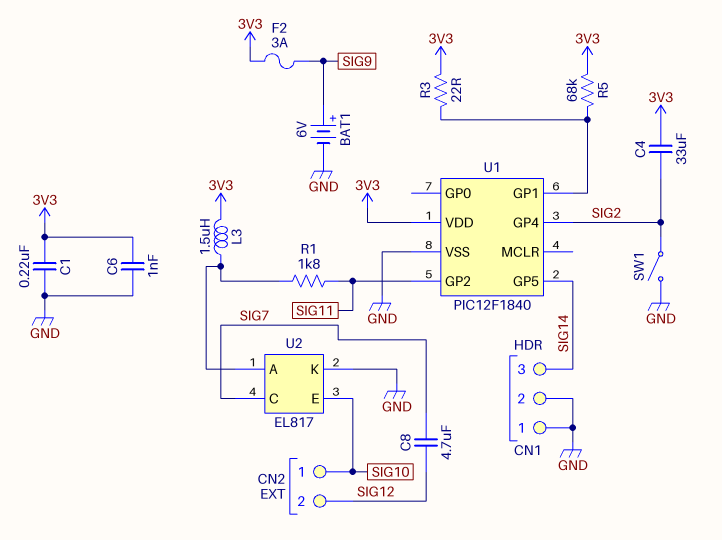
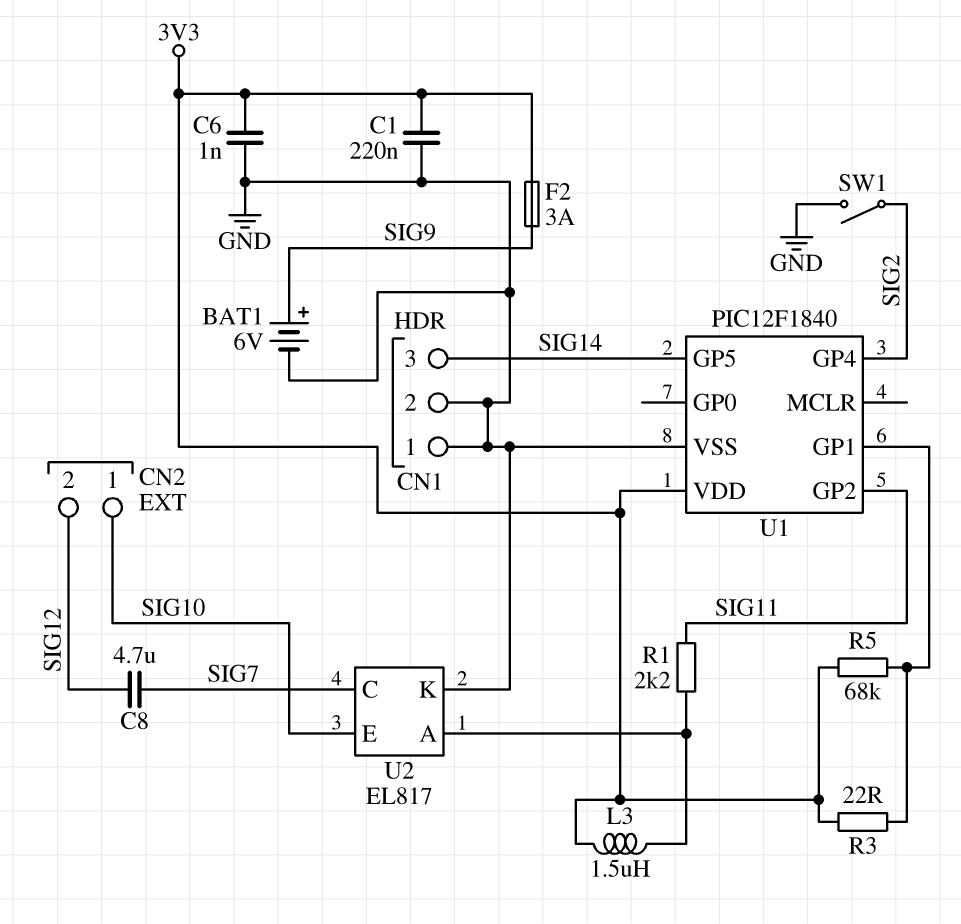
C4: 33uF (3V3, SIG2) -> none
R1: 1.8k (SIG11, U2/A) -> 2.2k (SIG11, U2/A)

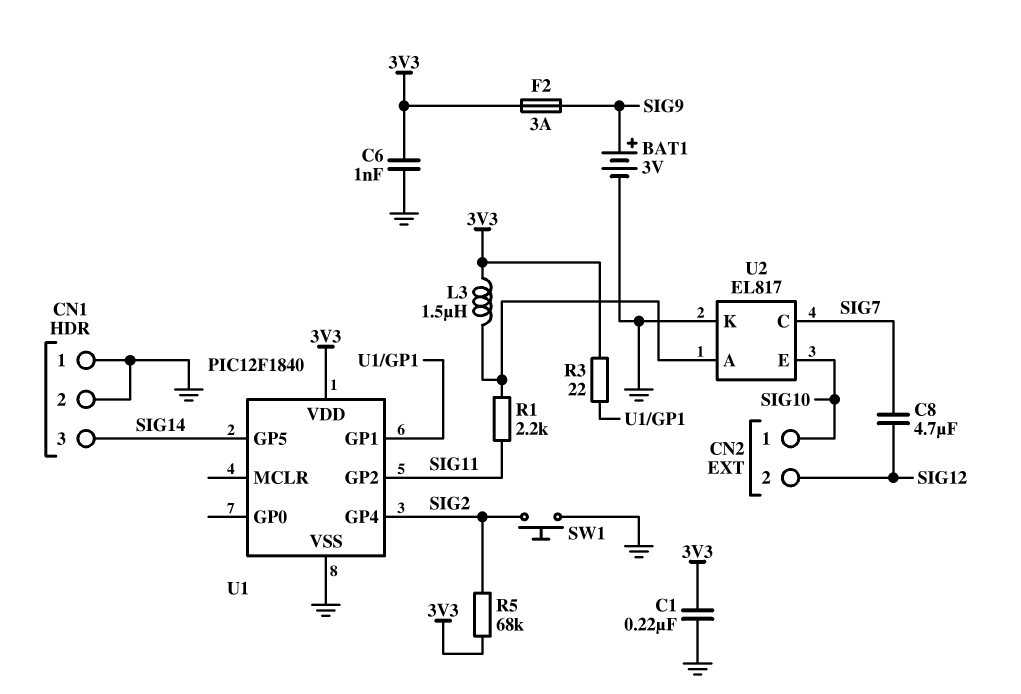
BAT1: 6V (plus SIG9, minus GND) -> 3V (plus SIG9, minus GND)
R5: 68k (3V3, U1/GP1) -> 68k (3V3, SIG2)
SW1: switch (GND, SIG2) -> button (GND, SIG2)

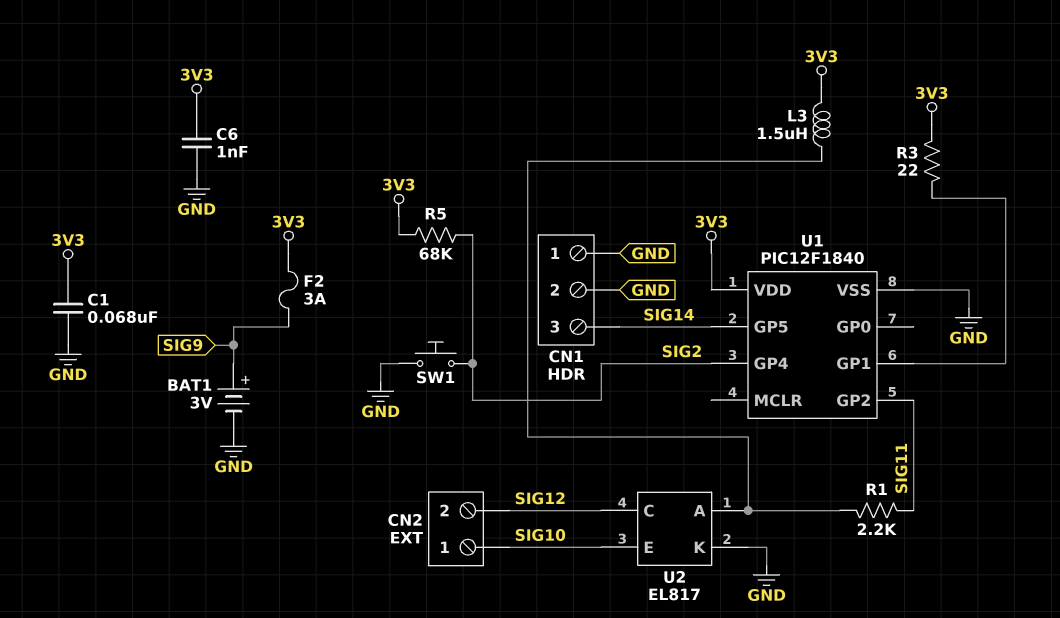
C1: 220nF (3V3, GND) -> 68nF (3V3, GND)
C8: 4.7uF (SIG7, SIG12) -> none
U2 pin C: SIG7 -> SIG12

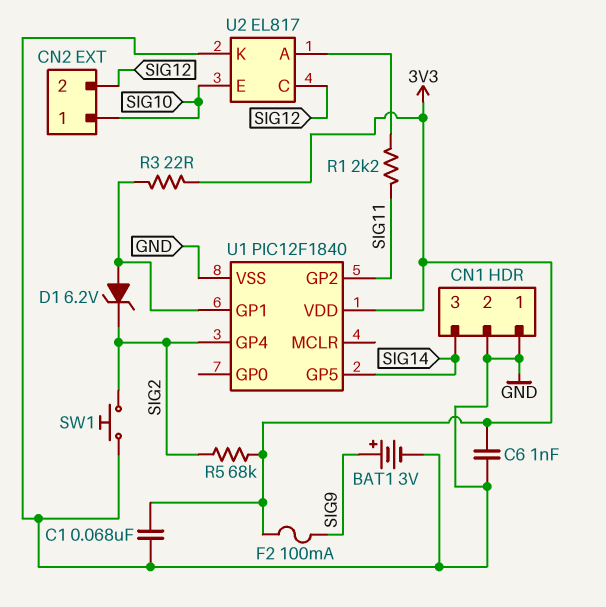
D1: none -> zener 6.2V (A U1/GP1, K SIG2)
F2: 3A (3V3, SIG9) -> 100mA (3V3, SIG9)
L3: 1.5uH (3V3, U2/A) -> none

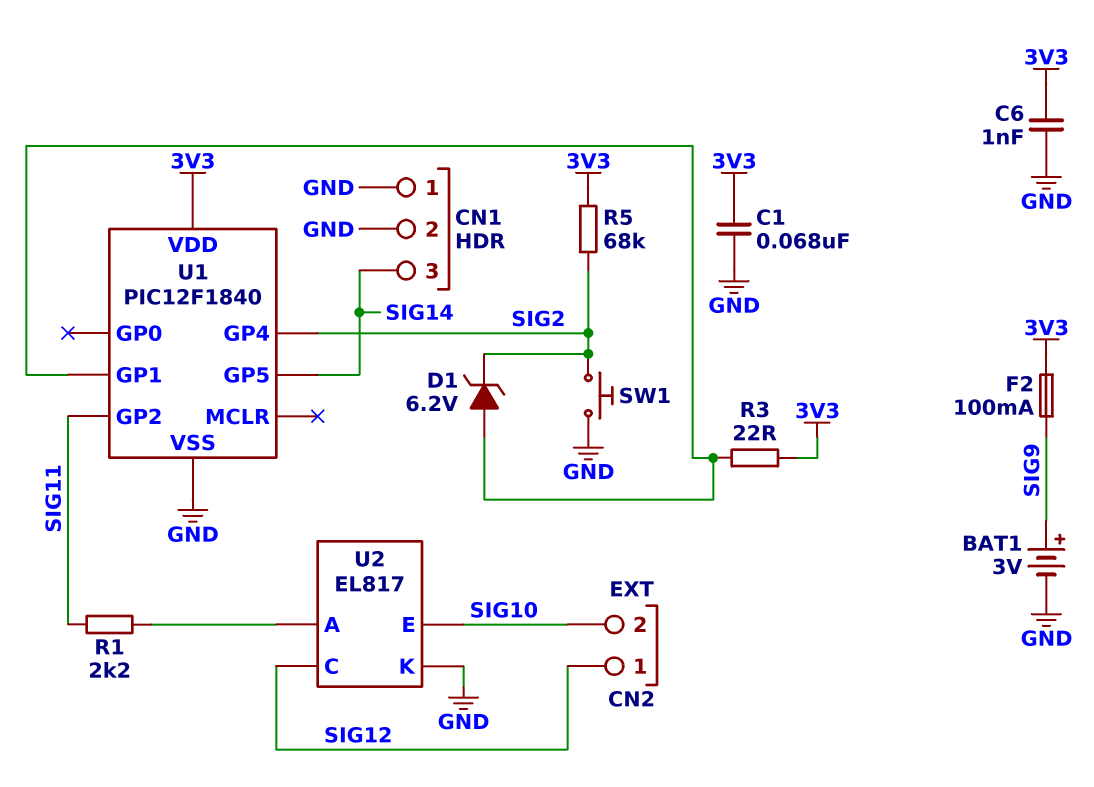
CN2 pin 1: SIG10 -> SIG12
CN2 pin 2: SIG12 -> SIG10

